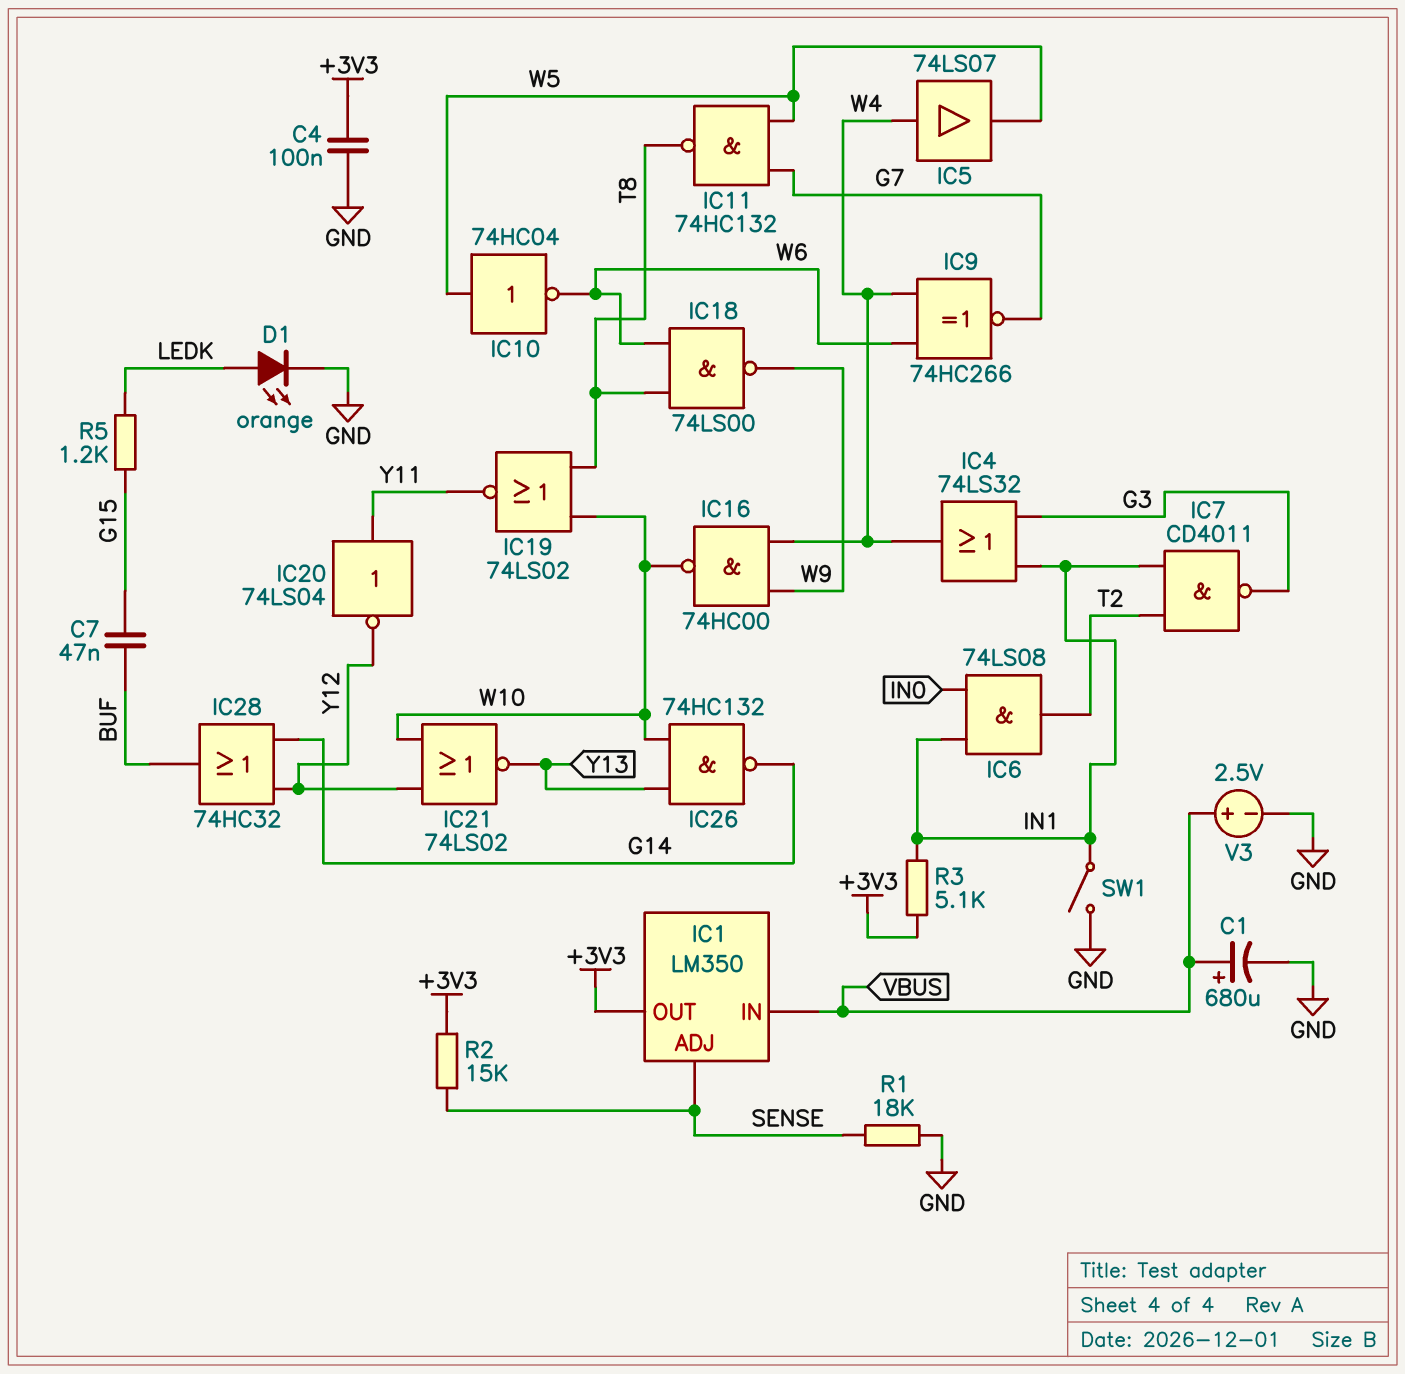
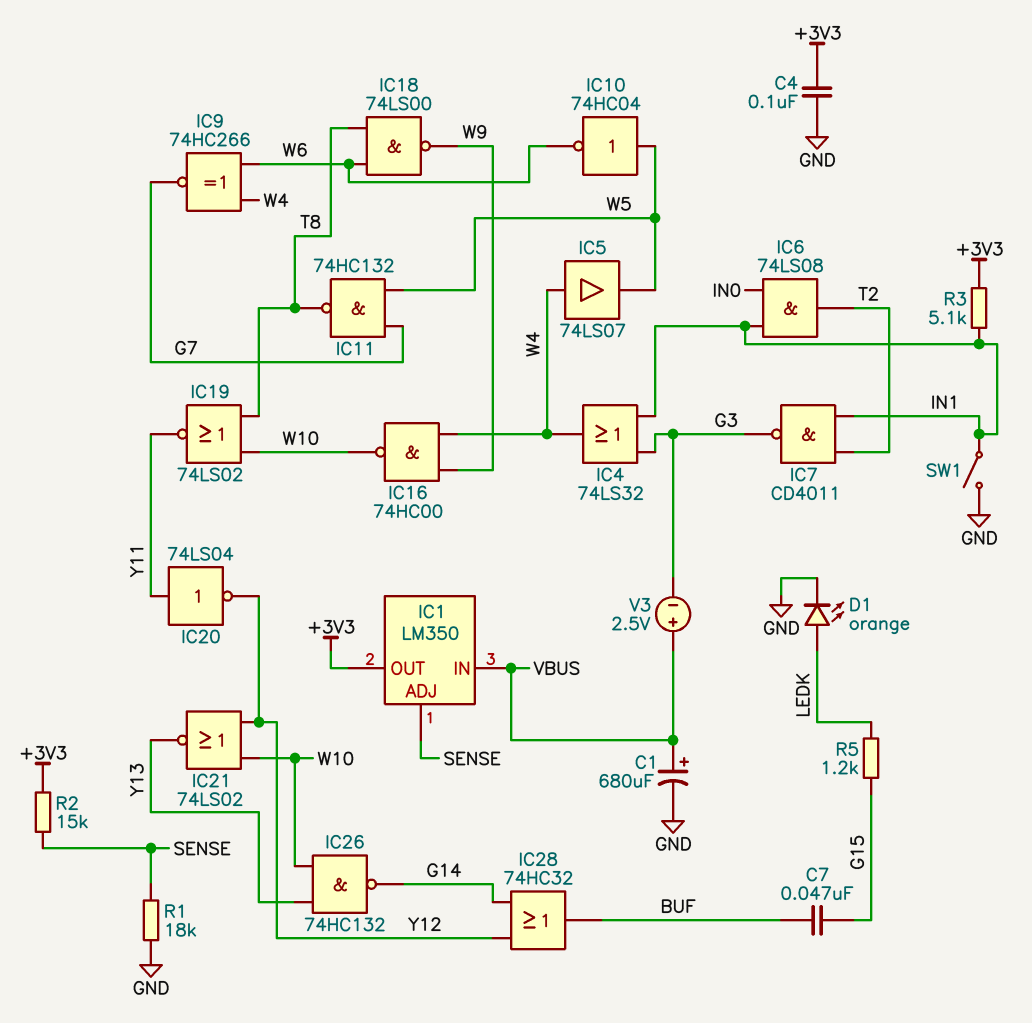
V3: 2.5V (plus VBUS, minus GND) -> 2.5V (plus VBUS, minus G3)

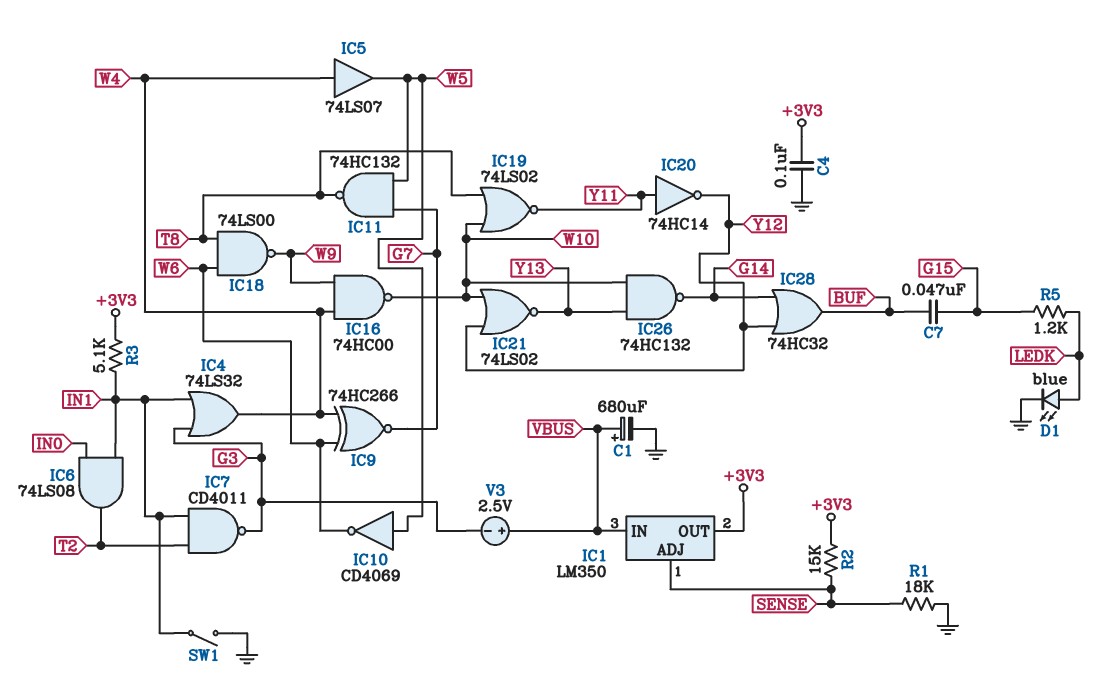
D1: LED orange (A LEDK, K GND) -> LED blue (A LEDK, K GND)
IC10: NOT 74HC04 (in W5, out W6) -> NOT CD4069 (in W5, out W6)
IC20: NOT 74LS04 (in Y11, out Y12) -> NOT 74HC14 (in Y11, out Y12)

